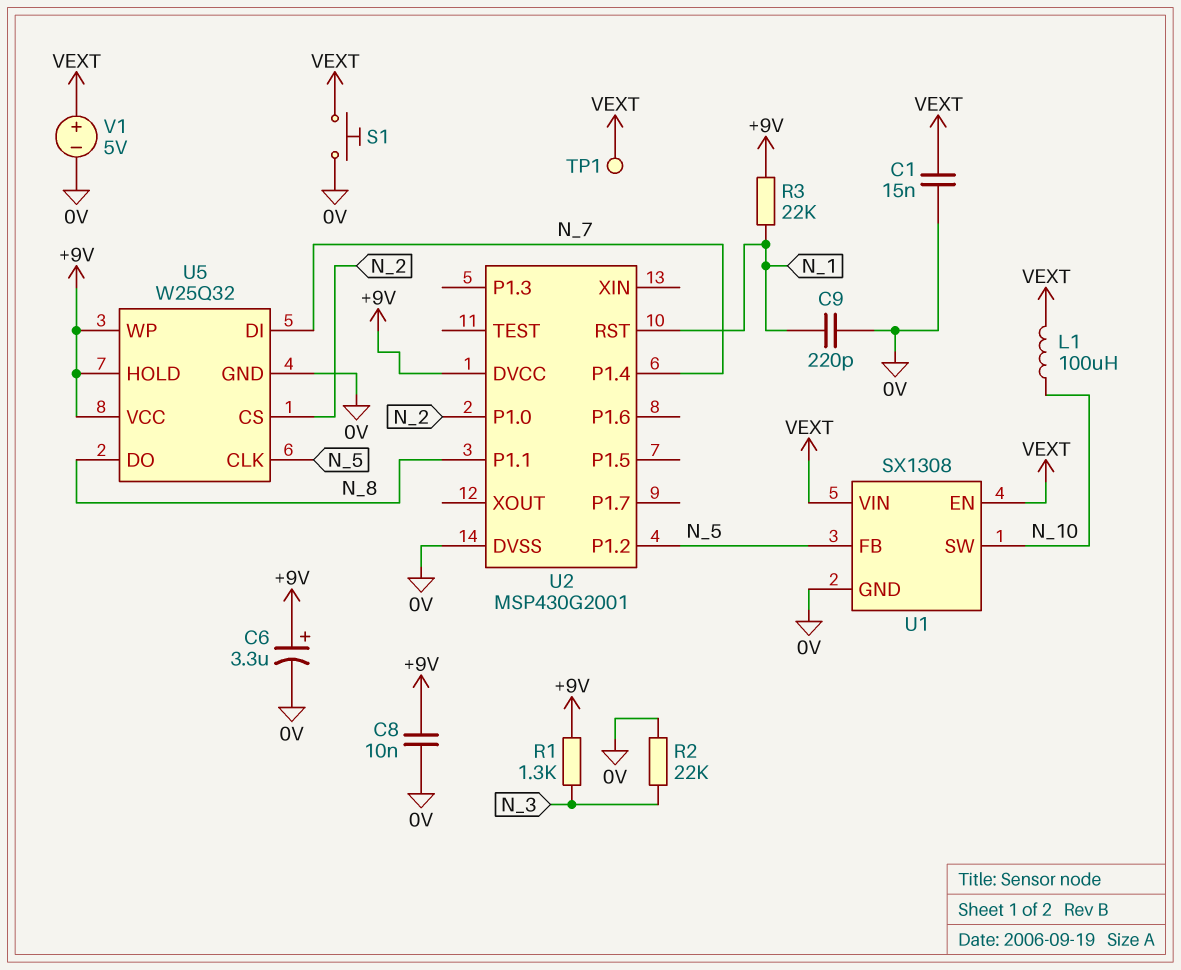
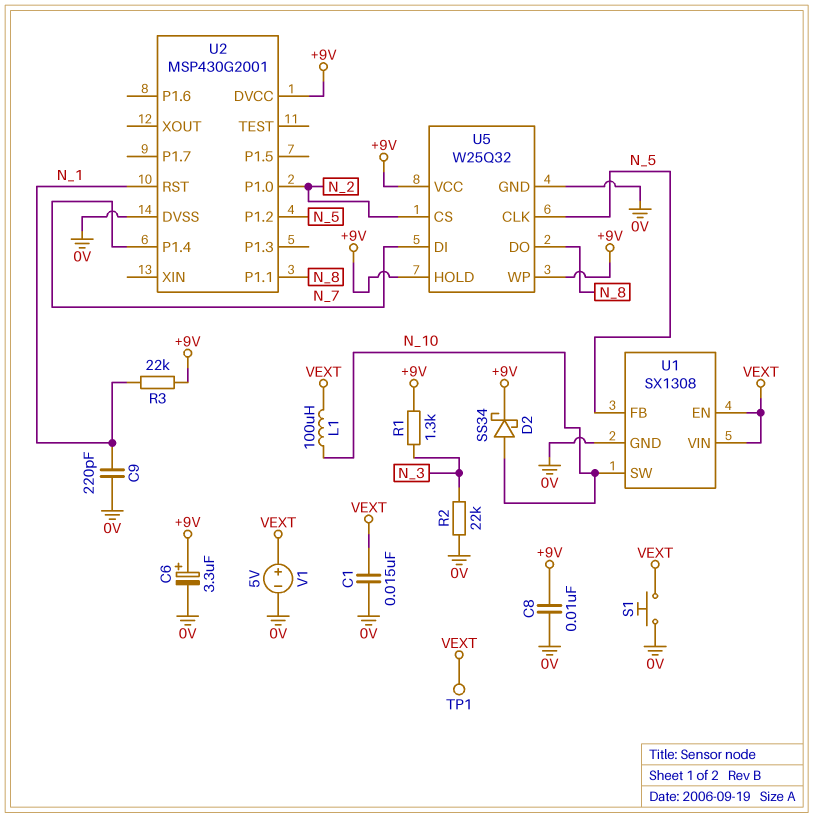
D2: none -> schottky SS34 (A N_10, K +9V)

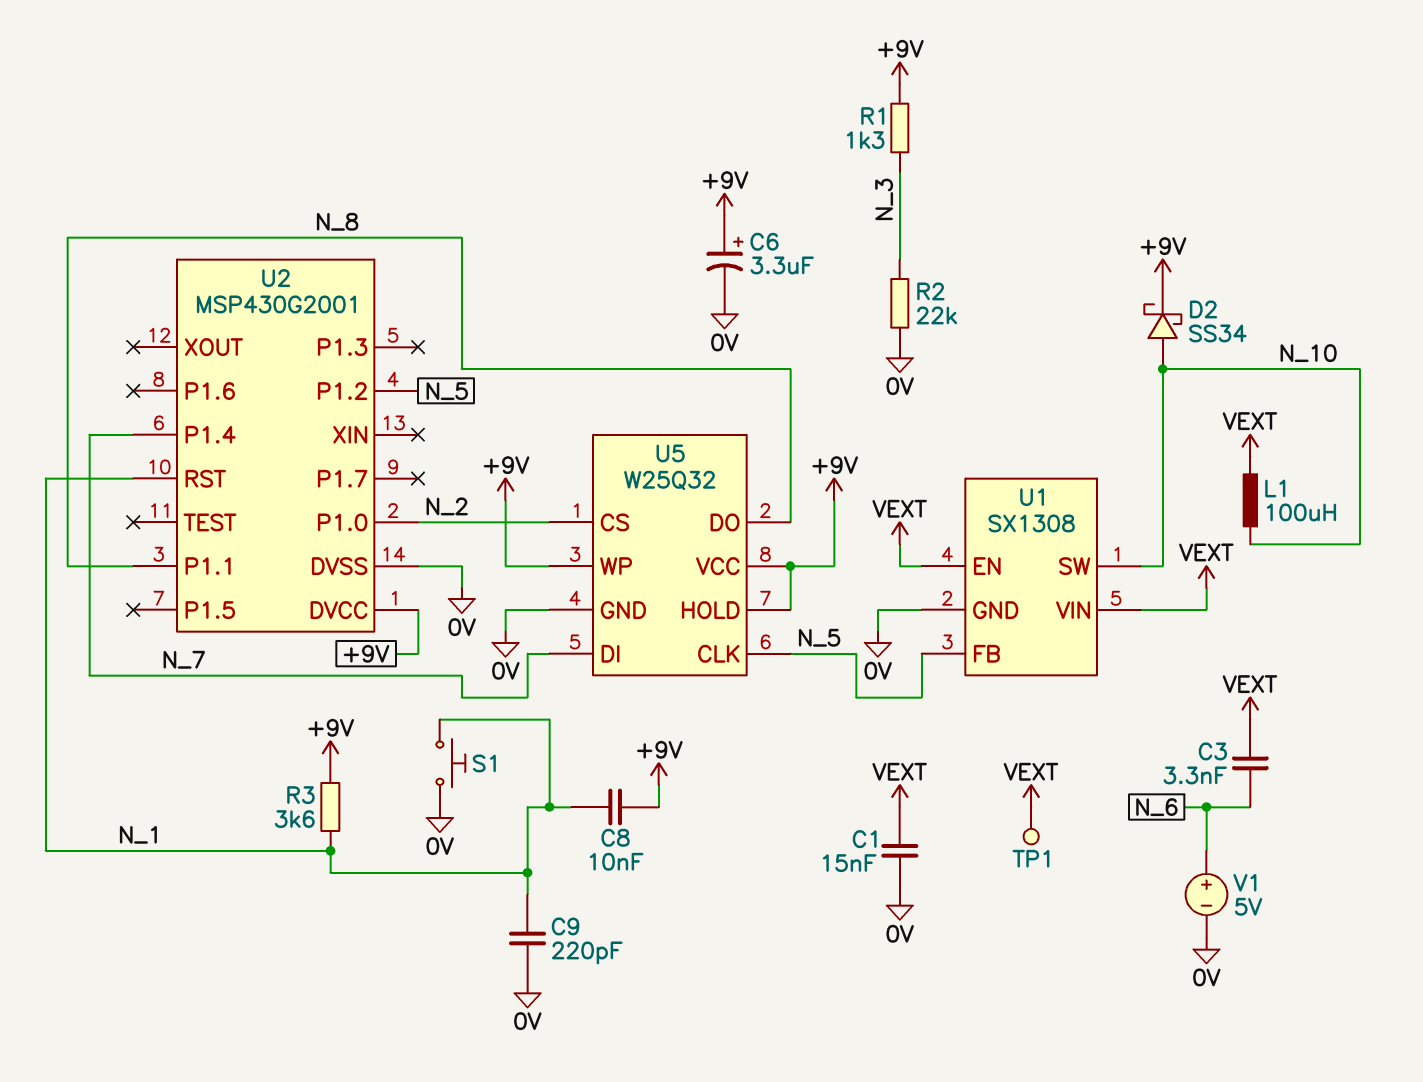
C3: none -> 3.3nF (N_6, VEXT)
C8: 10nF (+9V, 0V) -> 10nF (+9V, N_1)
R3: 22k (+9V, N_1) -> 3.6k (+9V, N_1)
S1: button (0V, VEXT) -> button (0V, N_1)
V1: 5V (plus VEXT, minus 0V) -> 5V (plus N_6, minus 0V)

